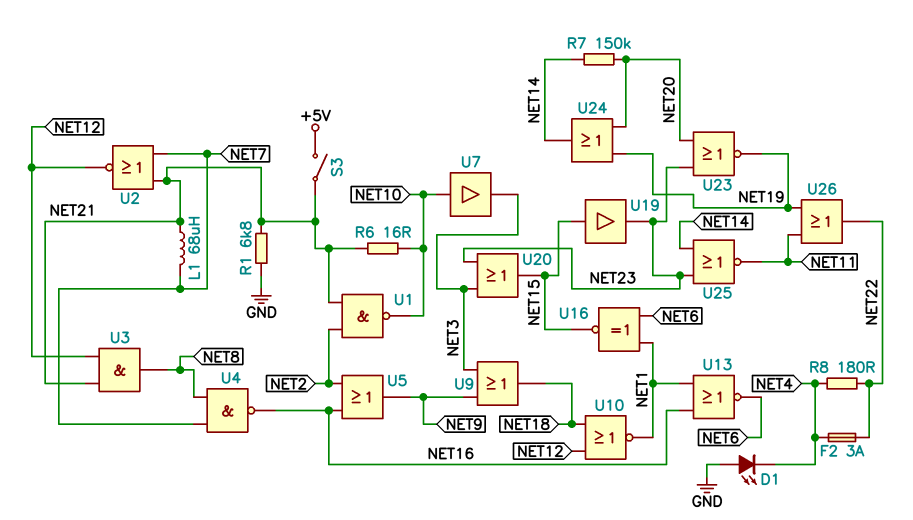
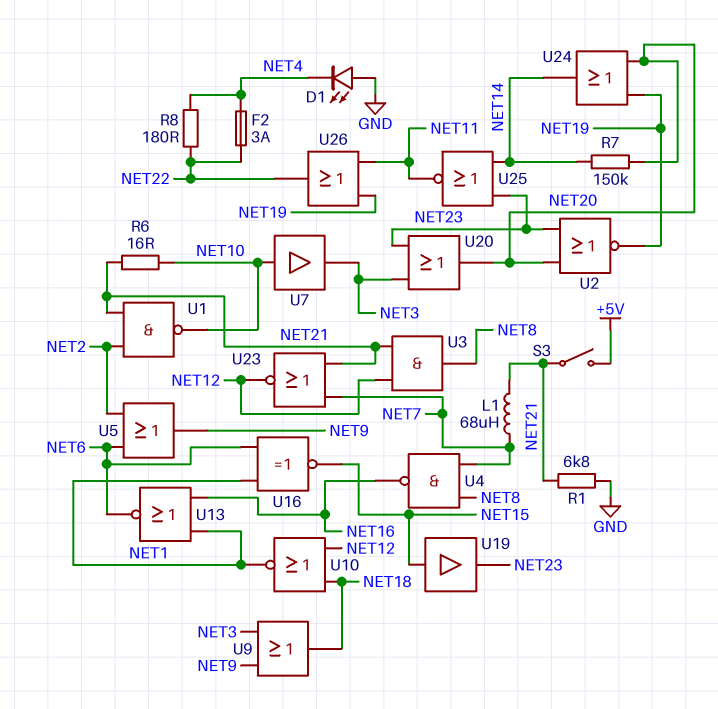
U2: NOR (in NET7, in NET21, out NET12) -> NOR (in NET20, in NET23, out NET19)
U5: OR (in NET2, in NET16, out NET9) -> OR (in NET2, in NET6, out NET9)
U20: OR (in NET3, in NET23, out NET15) -> OR (in NET3, in NET23, out NET20)
U23: NOR (in NET20, in NET23, out NET19) -> NOR (in NET7, in NET21, out NET12)

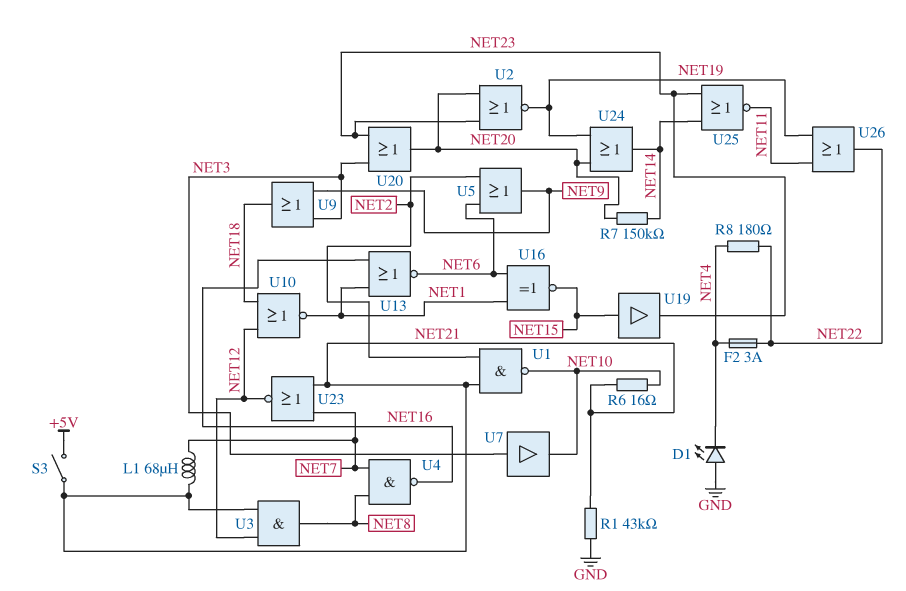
R1: 6.8k (GND, NET21) -> 43k (GND, NET21)
U7: buffer (in NET10, out NET3) -> buffer (in NET3, out NET10)

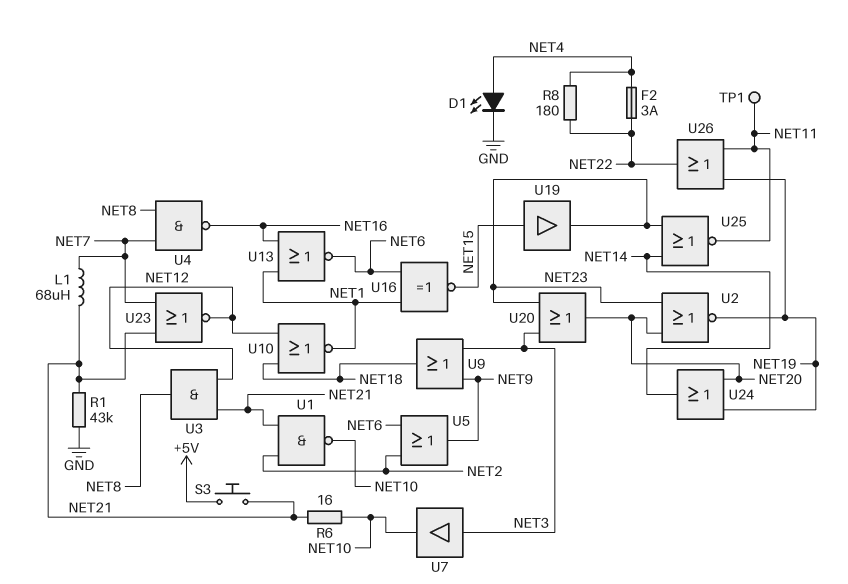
D1: LED (A GND, K NET4) -> LED (A NET4, K GND)
R7: 150k (NET14, NET20) -> none
S3: switch (+5V, NET21) -> button (+5V, NET21)
TP1: none -> test point (NET11)

